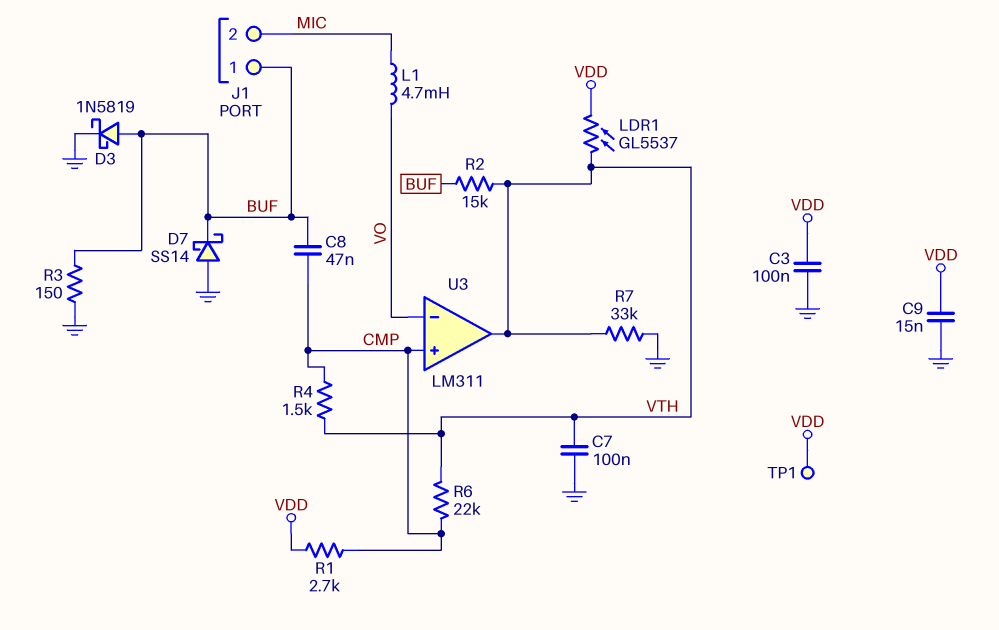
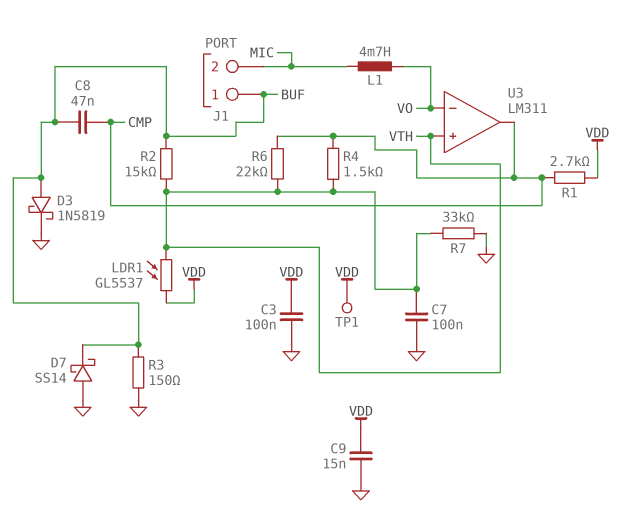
U3 pin in+: CMP -> VTH
U3 pin out: VTH -> CMP

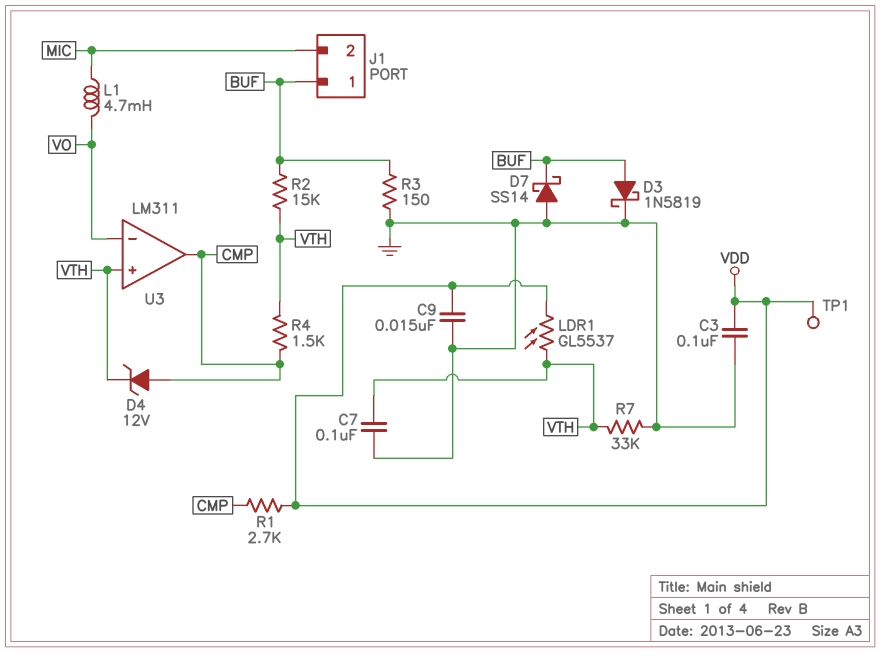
C8: 47nF (BUF, CMP) -> none
D4: none -> zener 12V (A CMP, K VTH)
R6: 22k (CMP, VTH) -> none

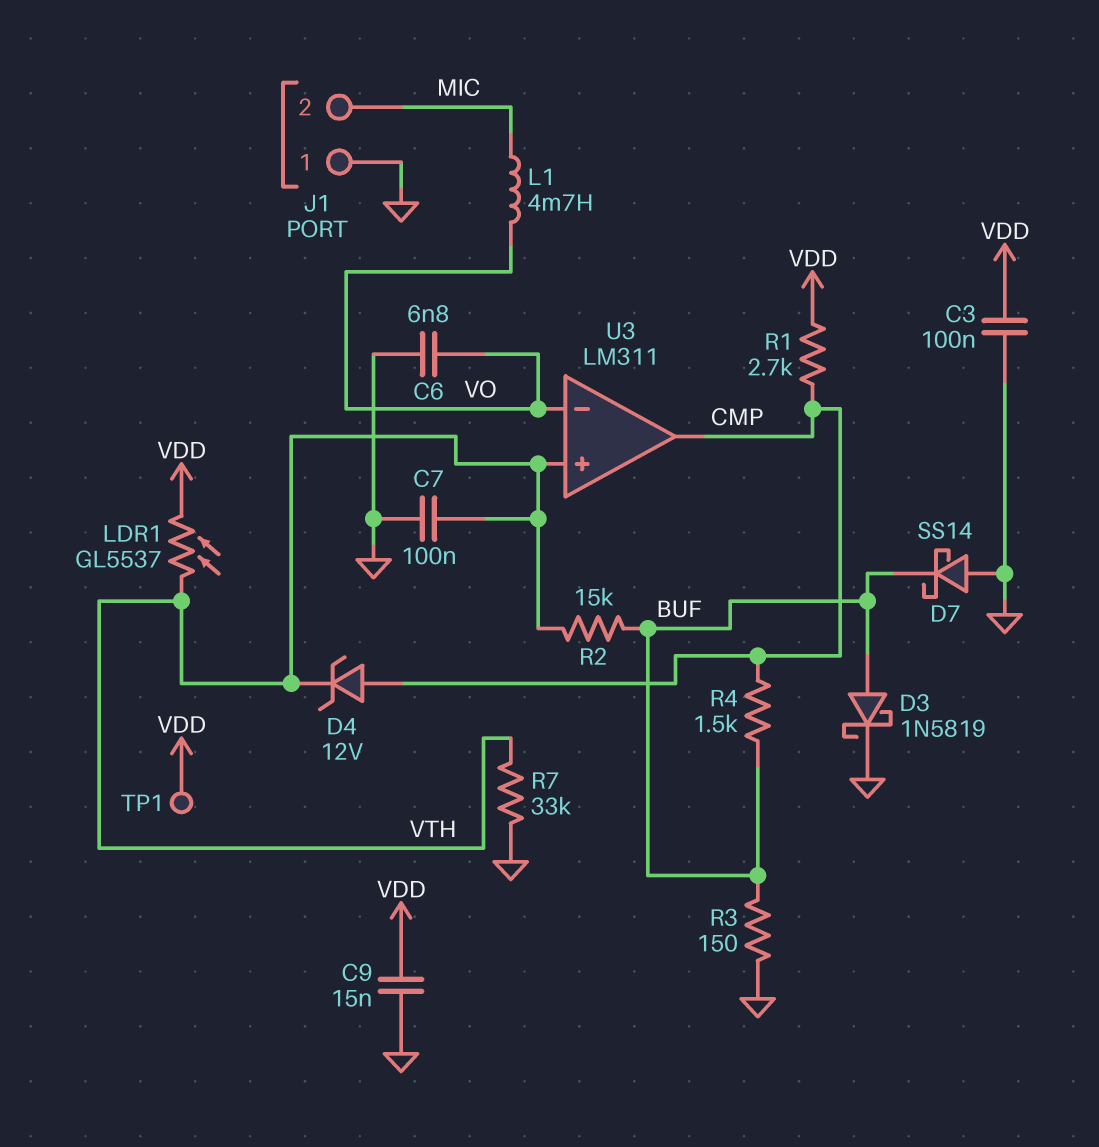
C6: none -> 6.8nF (GND, VO)
J1 pin 1: BUF -> GND
R4: 1.5k (CMP, VTH) -> 1.5k (BUF, CMP)

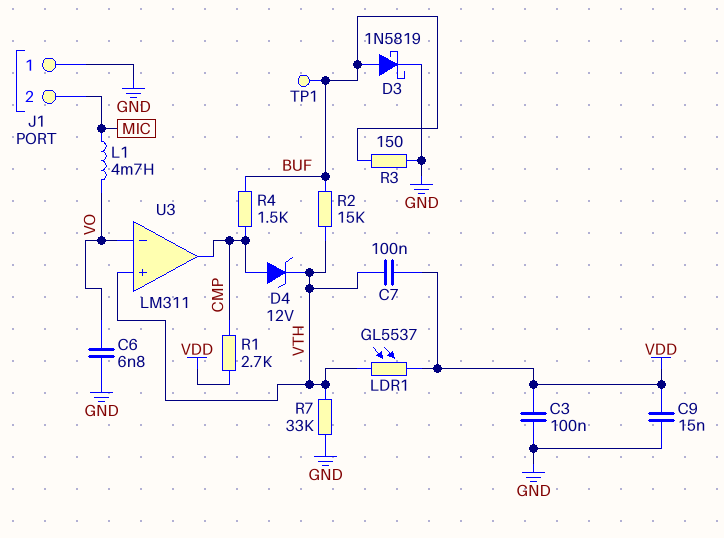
C7: 100nF (GND, VTH) -> 100nF (VDD, VTH)
D7: schottky SS14 (A GND, K BUF) -> none
TP1: test point (VDD) -> test point (BUF)

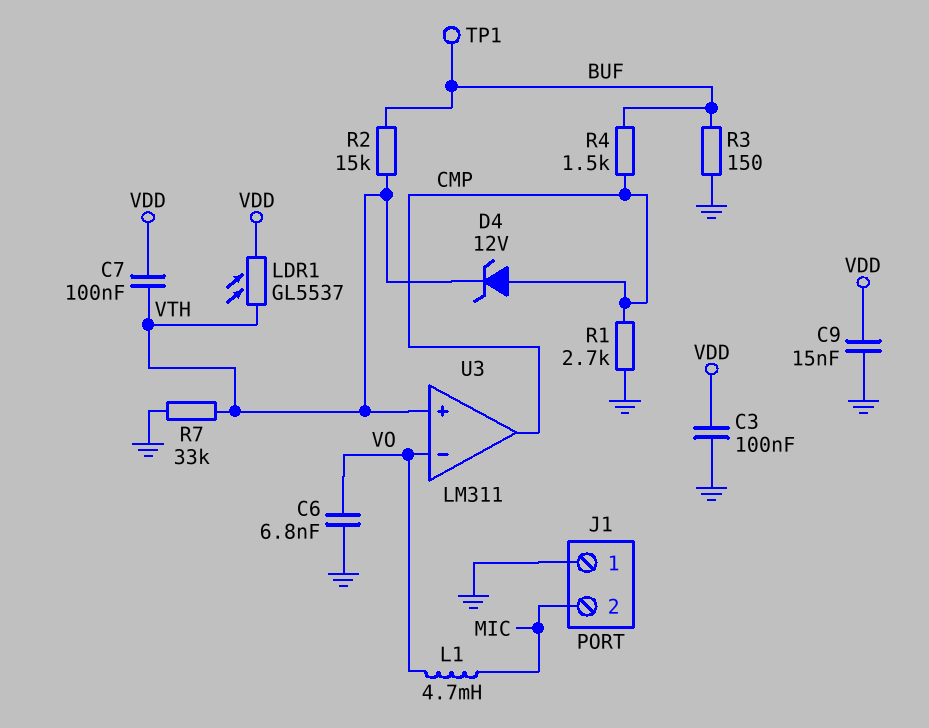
D3: schottky 1N5819 (A BUF, K GND) -> none
R1: 2.7k (CMP, VDD) -> 2.7k (CMP, GND)

